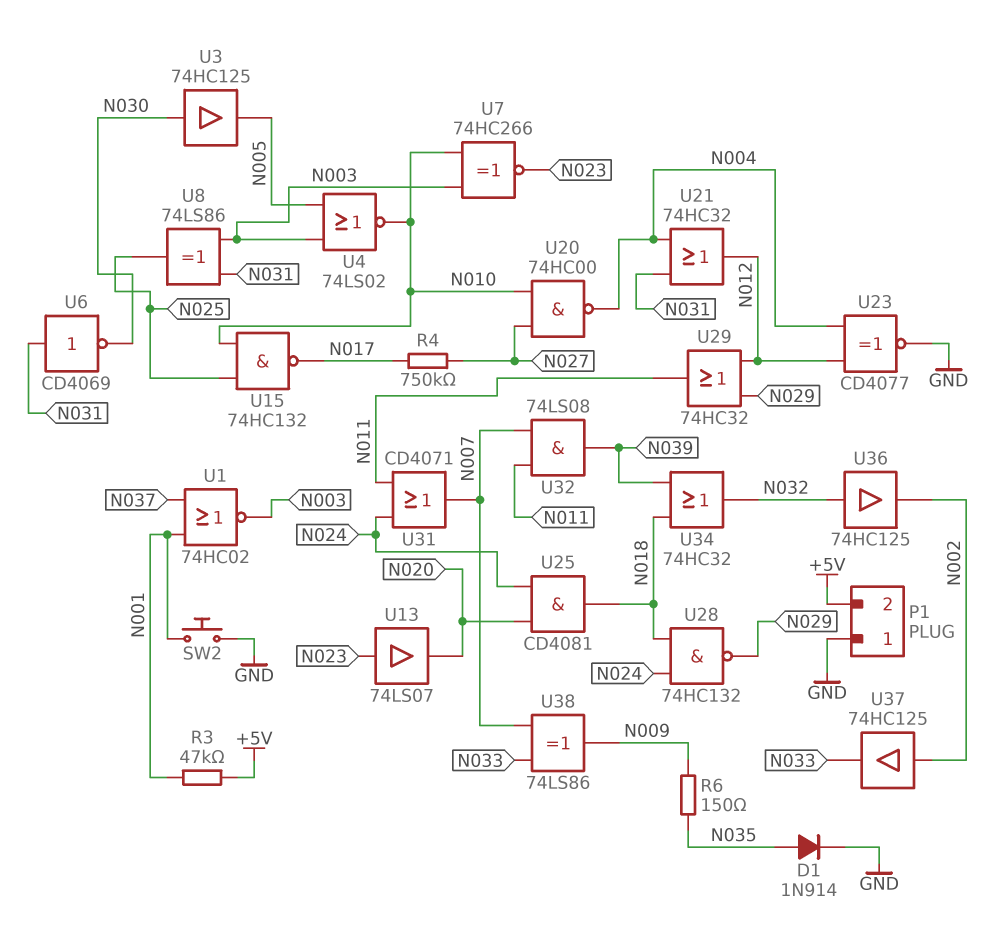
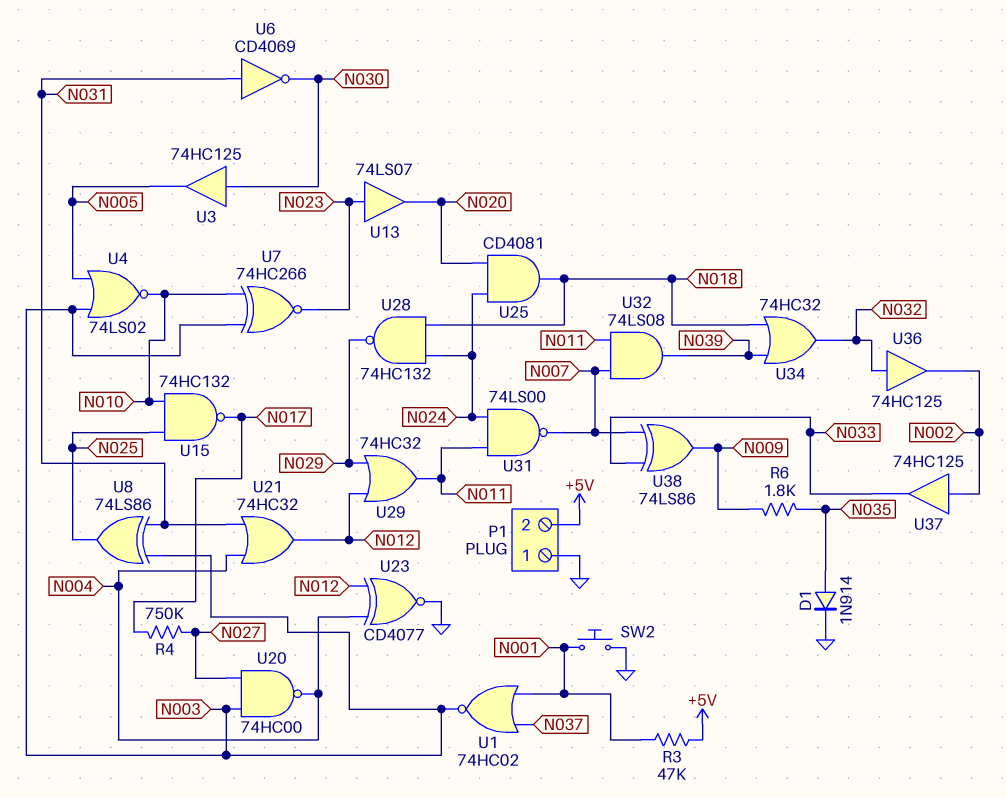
R6: 150 (N009, N035) -> 1.8k (N009, N035)
U20: NAND 74HC00 (in N010, in N027, out N004) -> NAND 74HC00 (in N003, in N027, out N004)
U31: OR CD4071 (in N011, in N024, out N007) -> NAND 74LS00 (in N011, in N024, out N007)

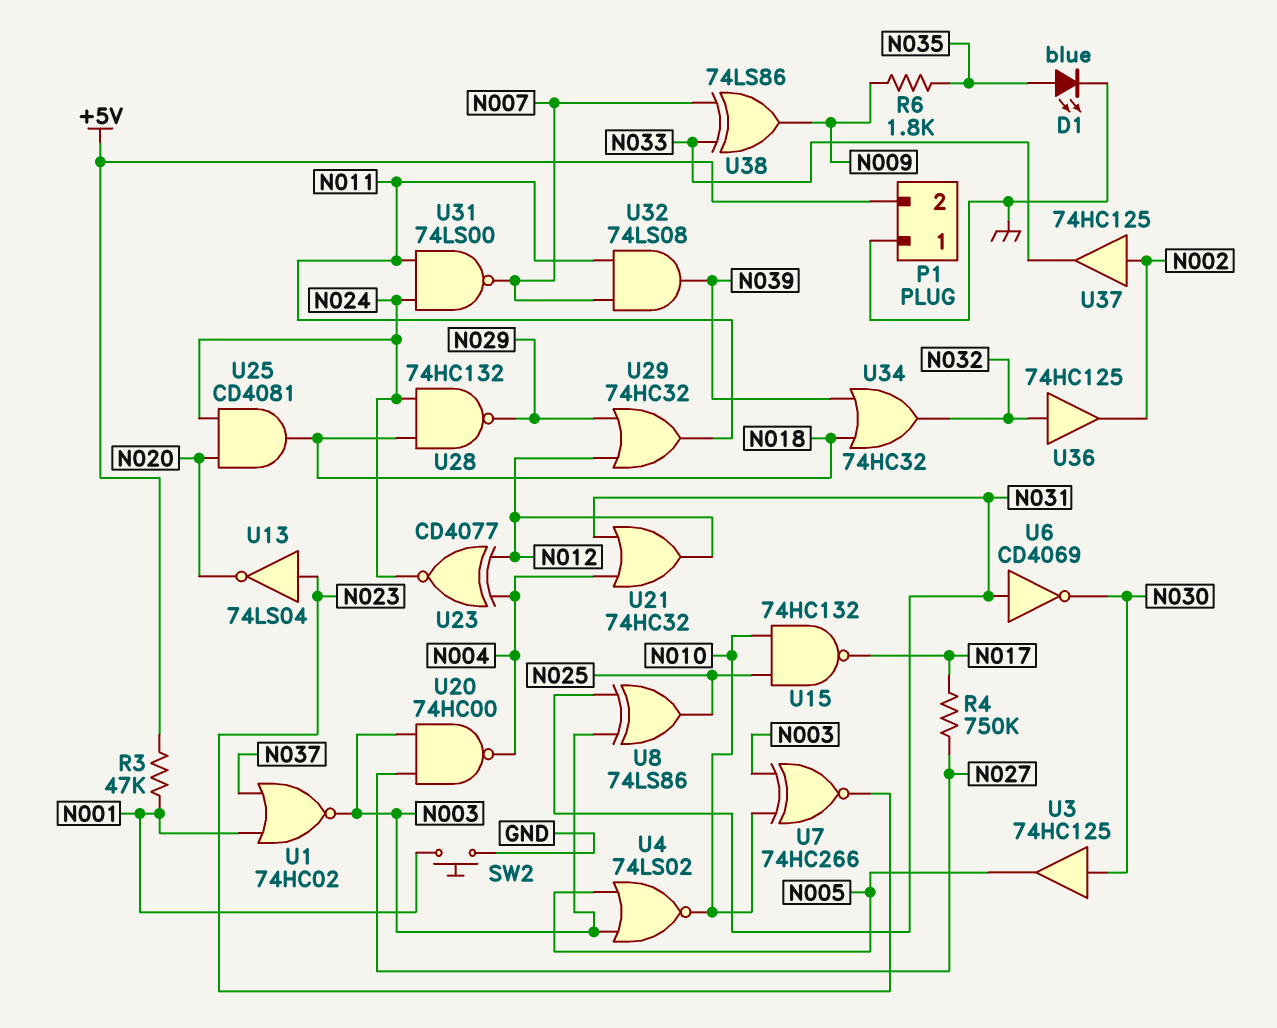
D1: diode 1N914 (A N035, K GND) -> LED blue (A N035, K GND)
U13: buffer 74LS07 (in N023, out N020) -> NOT 74LS04 (in N023, out N020)
U23: XNOR CD4077 (in N004, in N012, out GND) -> XNOR CD4077 (in N004, in N012, out N024)

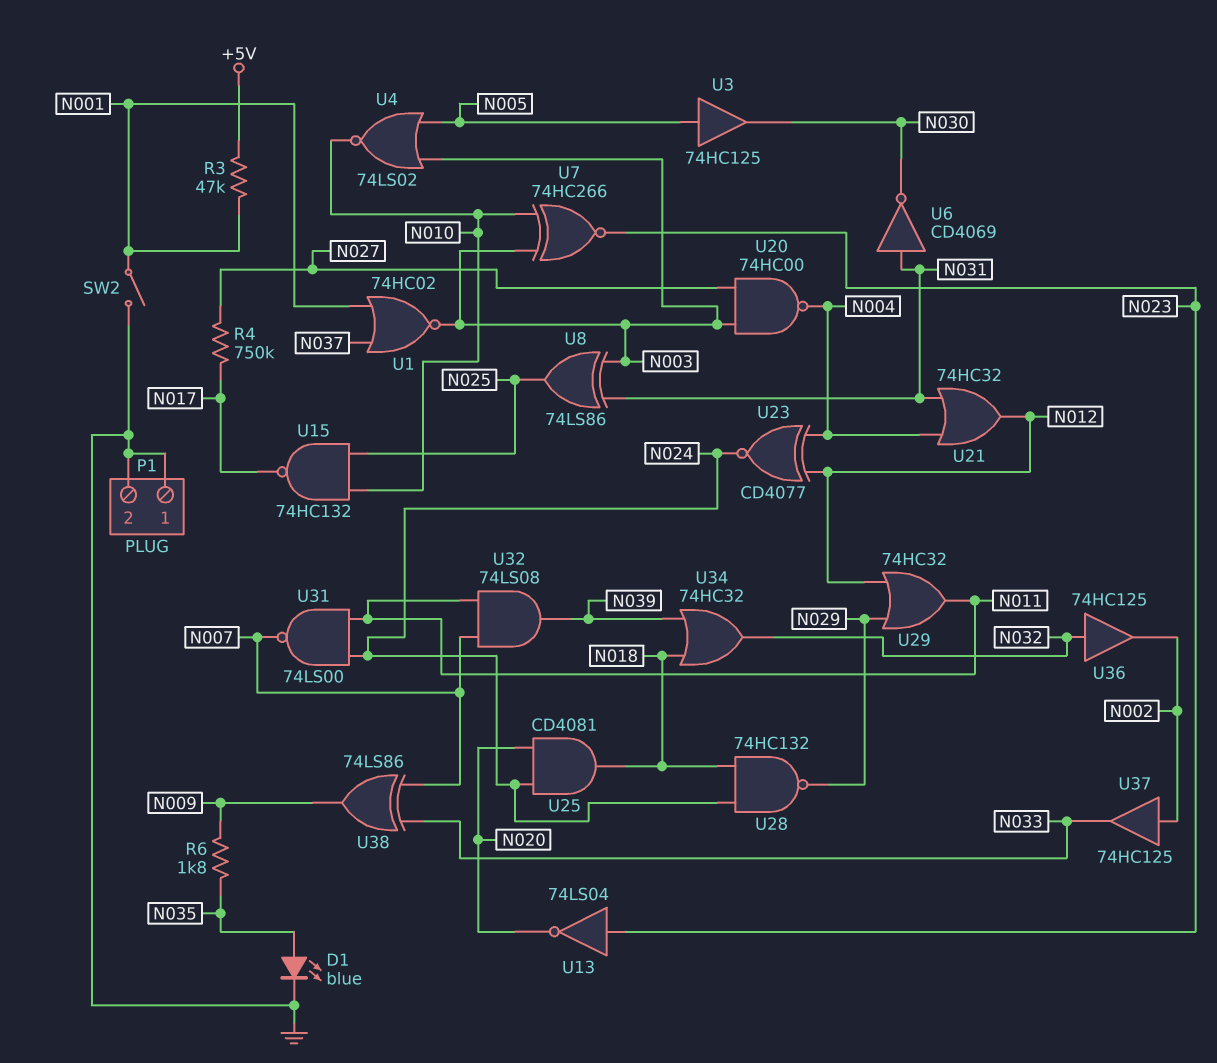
P1 pin 2: +5V -> GND
SW2: button (GND, N001) -> switch (GND, N001)
U3: buffer 74HC125 (in N030, out N005) -> buffer 74HC125 (in N005, out N030)

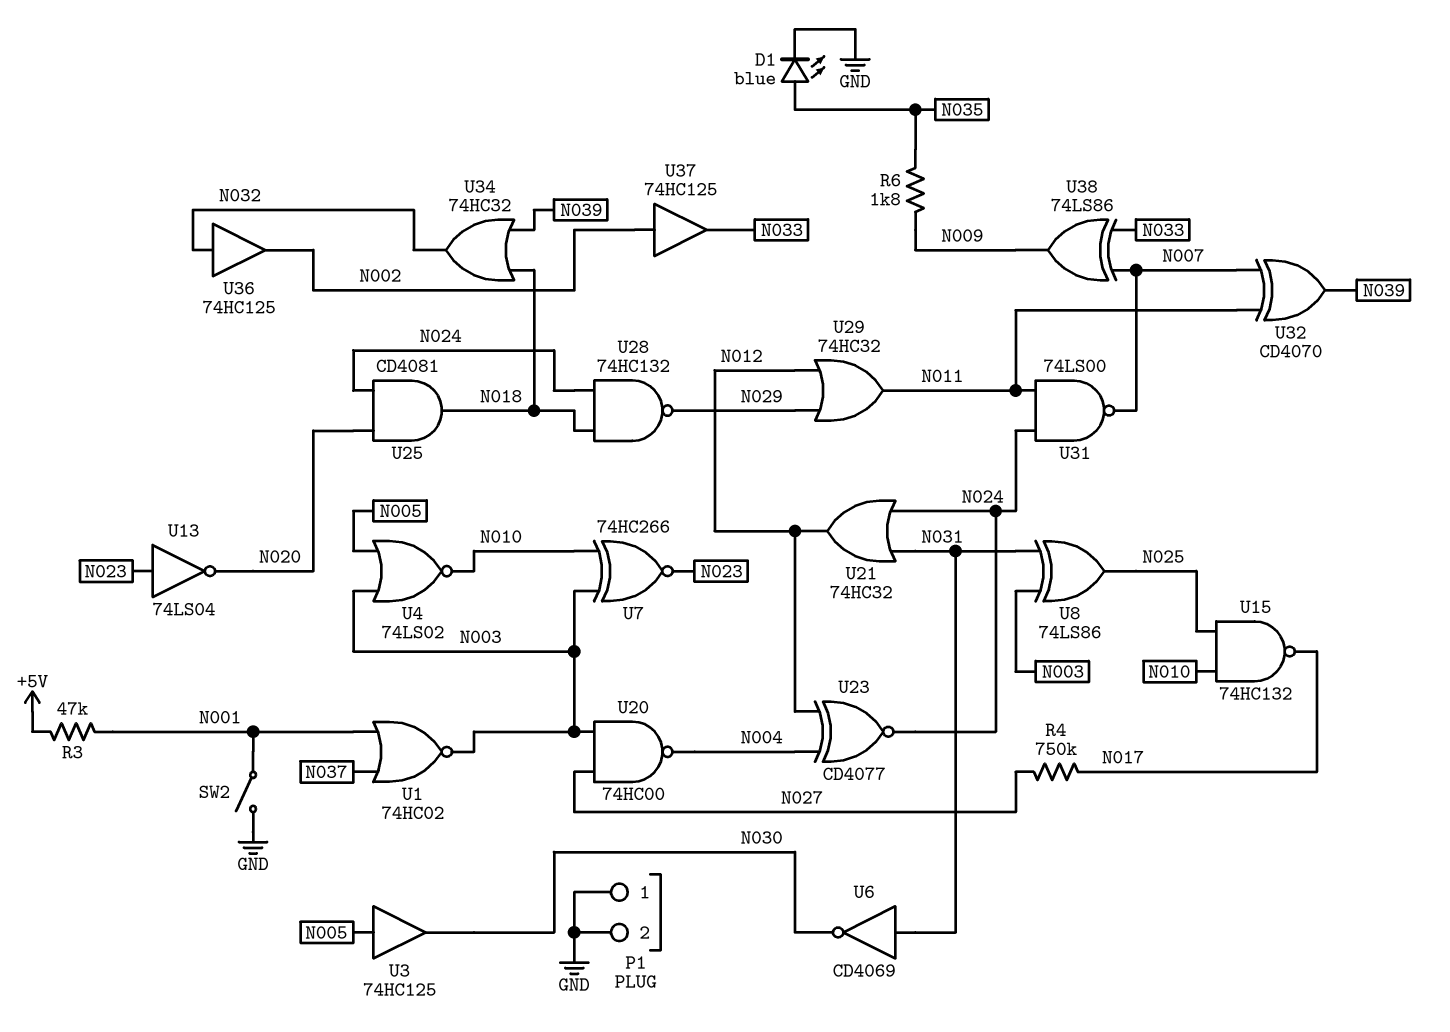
U21: OR 74HC32 (in N004, in N031, out N012) -> OR 74HC32 (in N024, in N031, out N012)
U32: AND 74LS08 (in N007, in N011, out N039) -> XOR CD4070 (in N007, in N011, out N039)

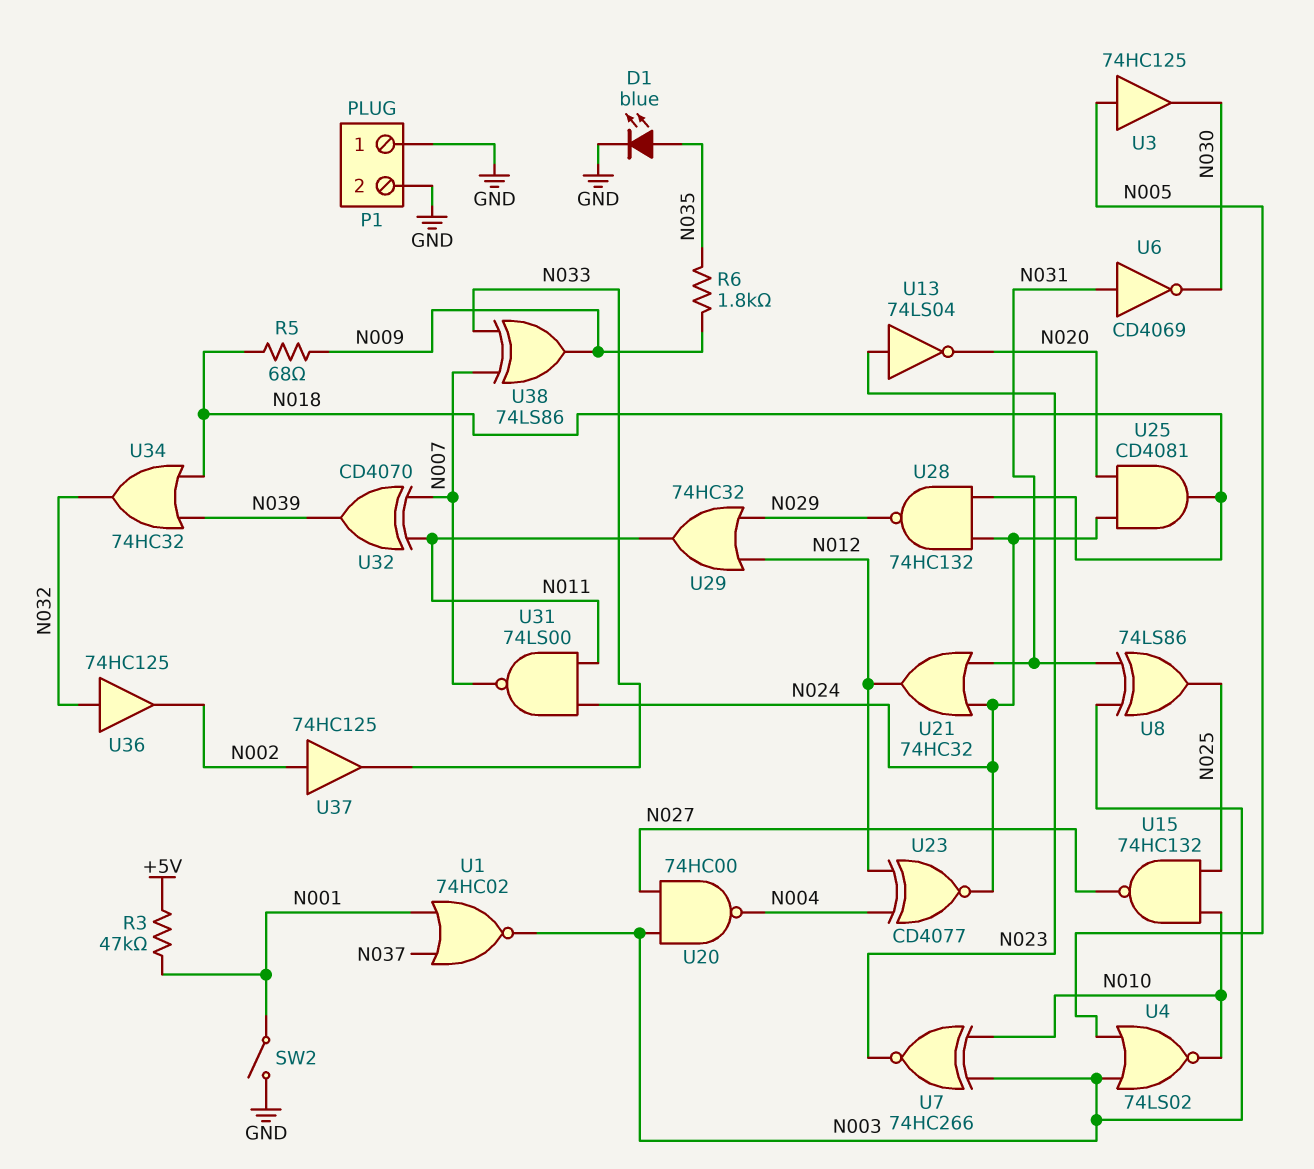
R4: 750k (N017, N027) -> none
R5: none -> 68 (N009, N018)
U15: NAND 74HC132 (in N010, in N025, out N017) -> NAND 74HC132 (in N010, in N025, out N027)

